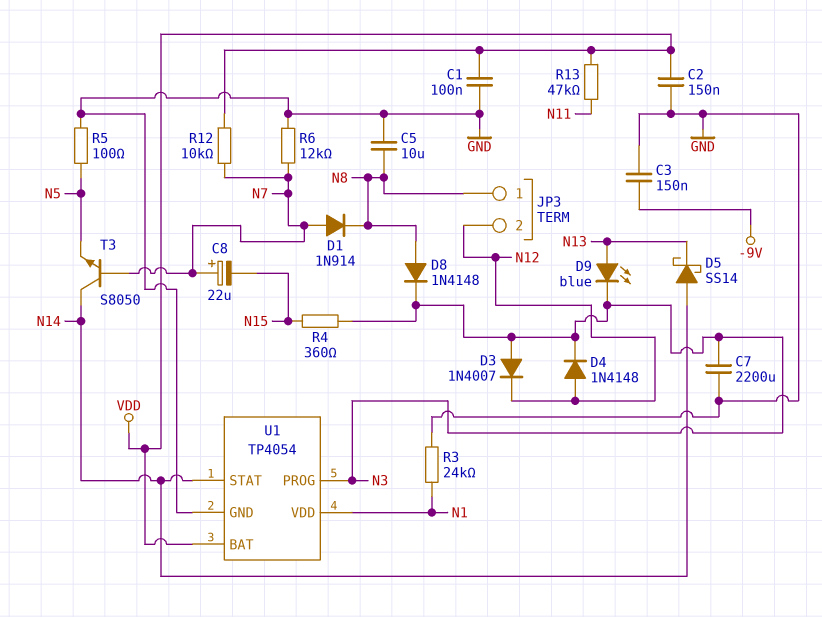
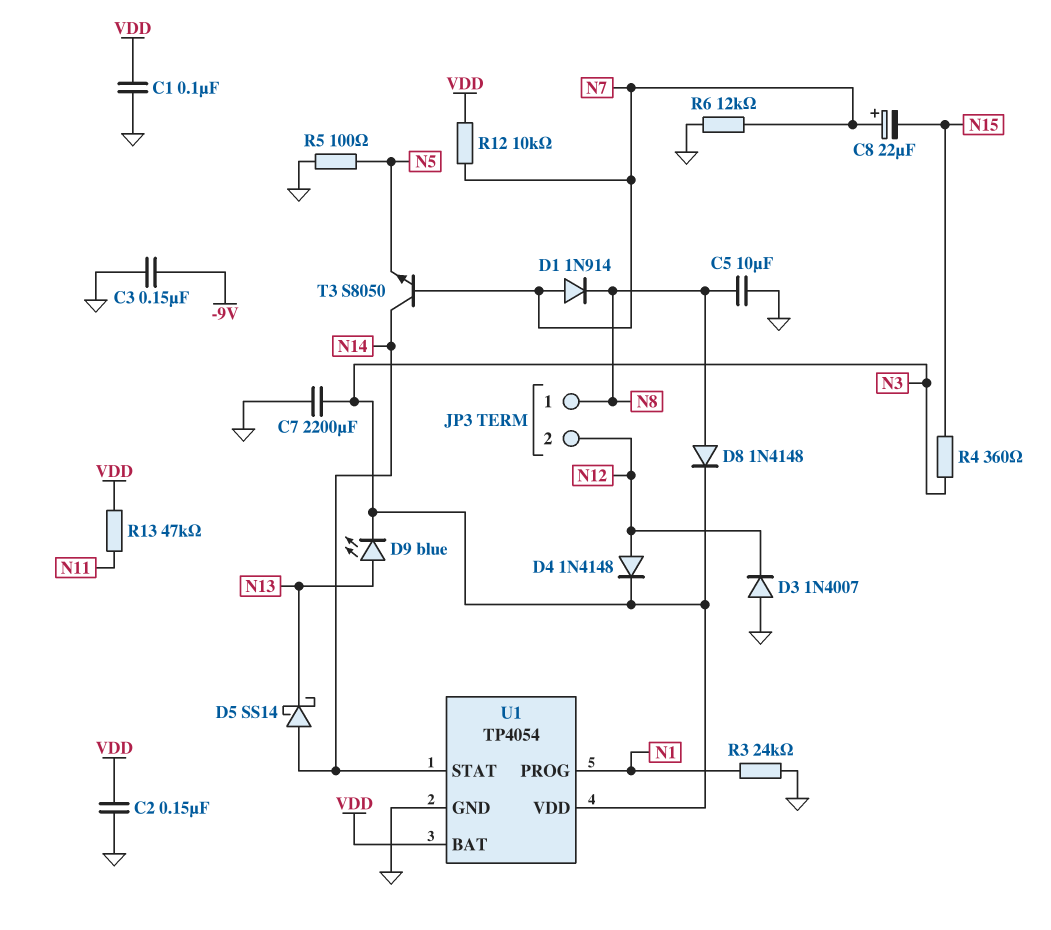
D3: diode 1N4007 (A N3, K N12) -> diode 1N4007 (A GND, K N12)
U1 pin PROG: N3 -> N1
U1 pin VDD: N1 -> N3

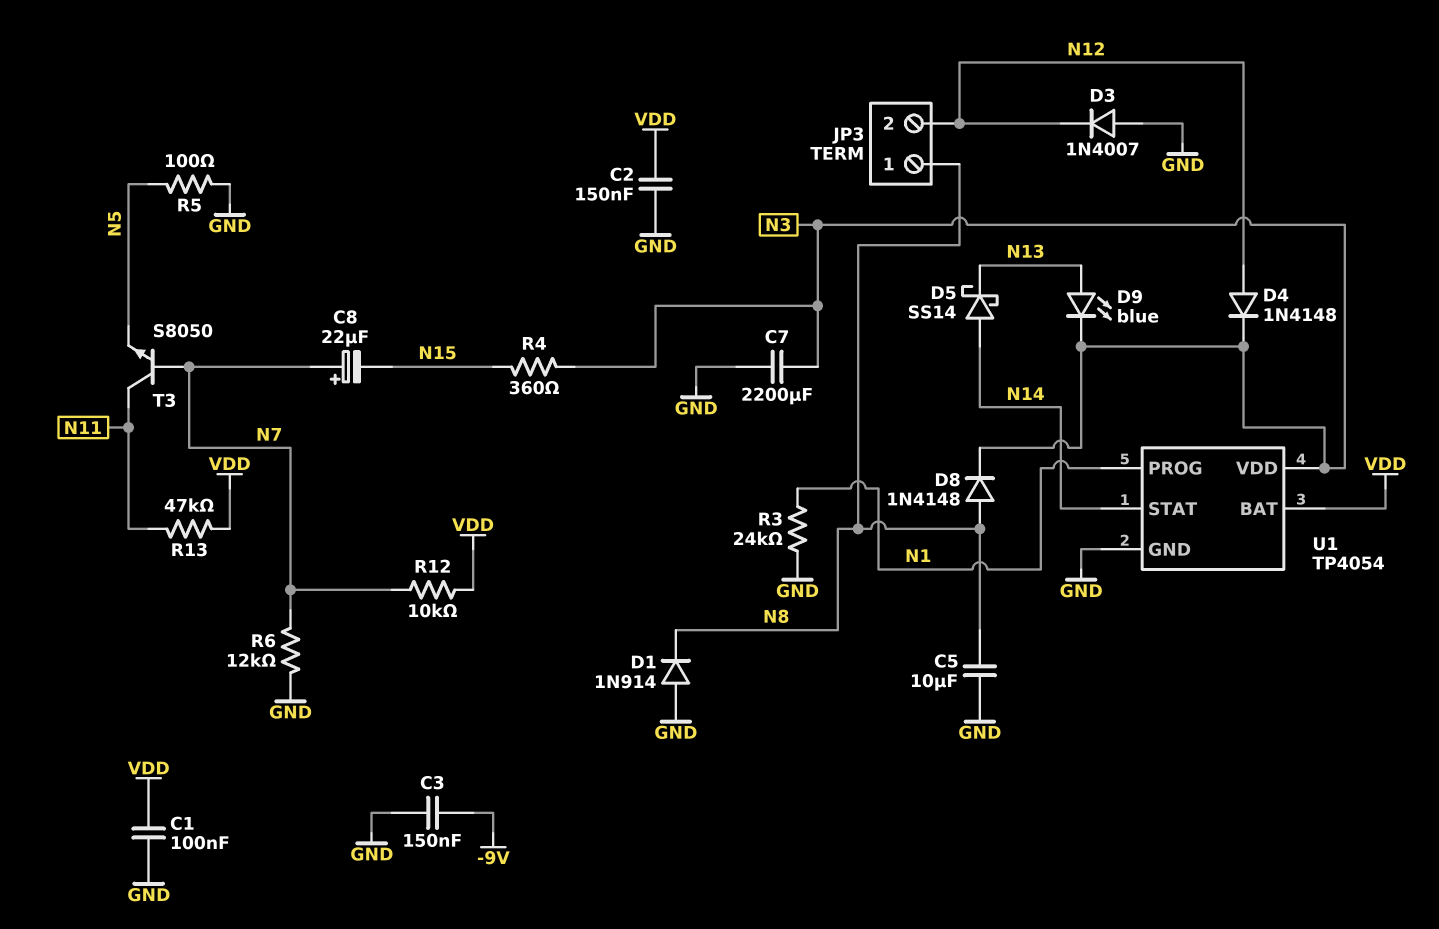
D1: diode 1N914 (A N7, K N8) -> diode 1N914 (A GND, K N8)
T3: NPN S8050 (B N7, C N14, E N5) -> NPN S8050 (B N7, C N11, E N5)

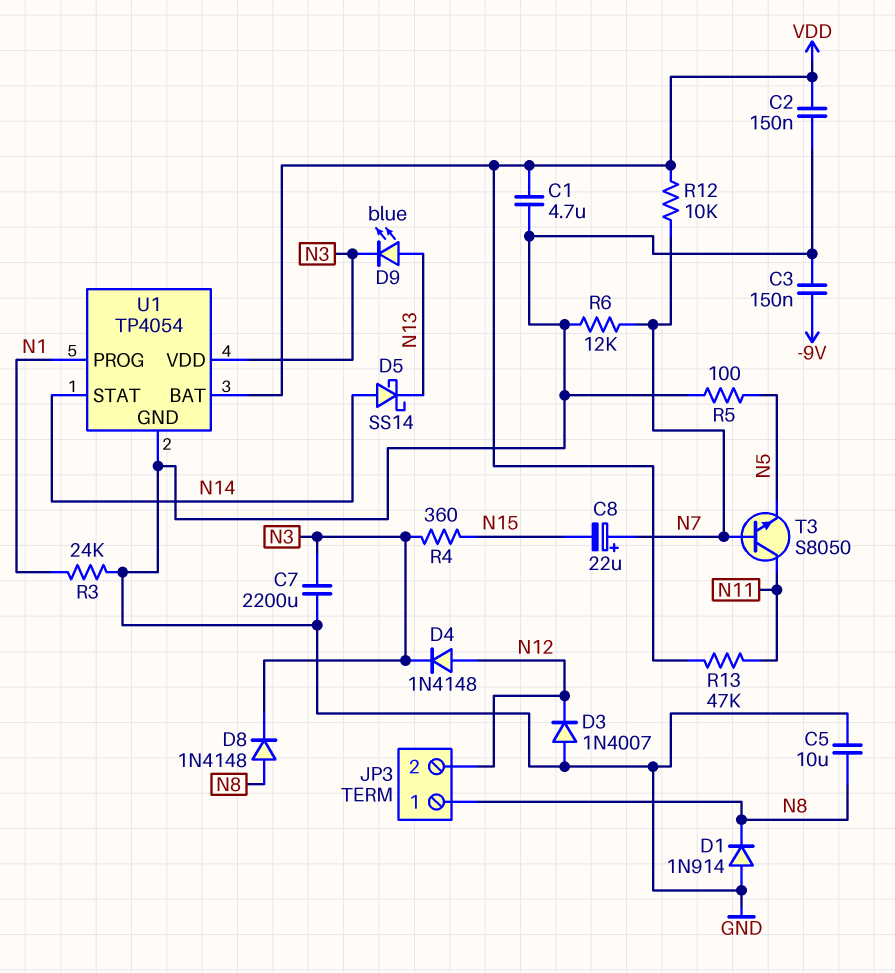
C1: 100nF (GND, VDD) -> 4.7uF (GND, VDD)

